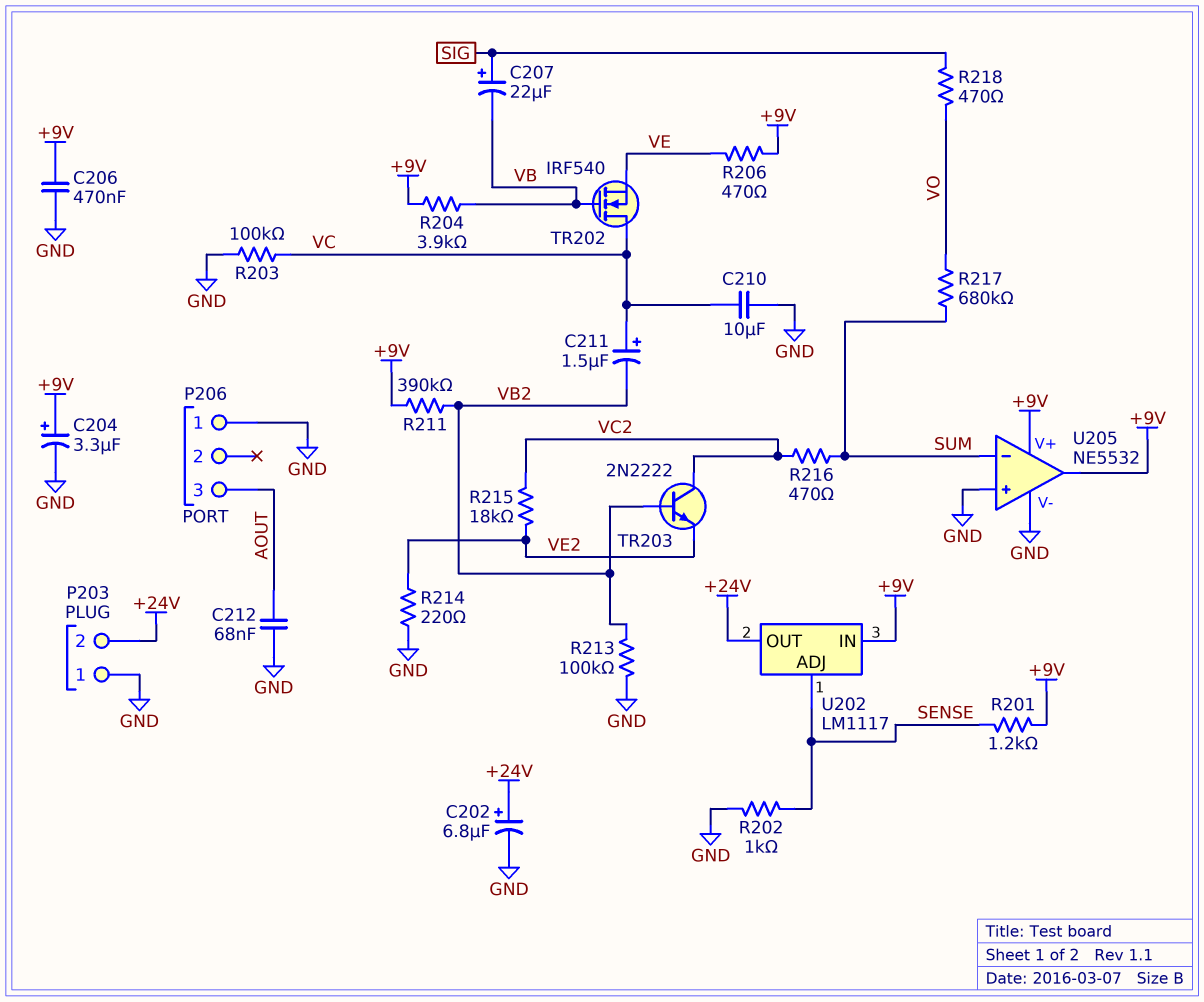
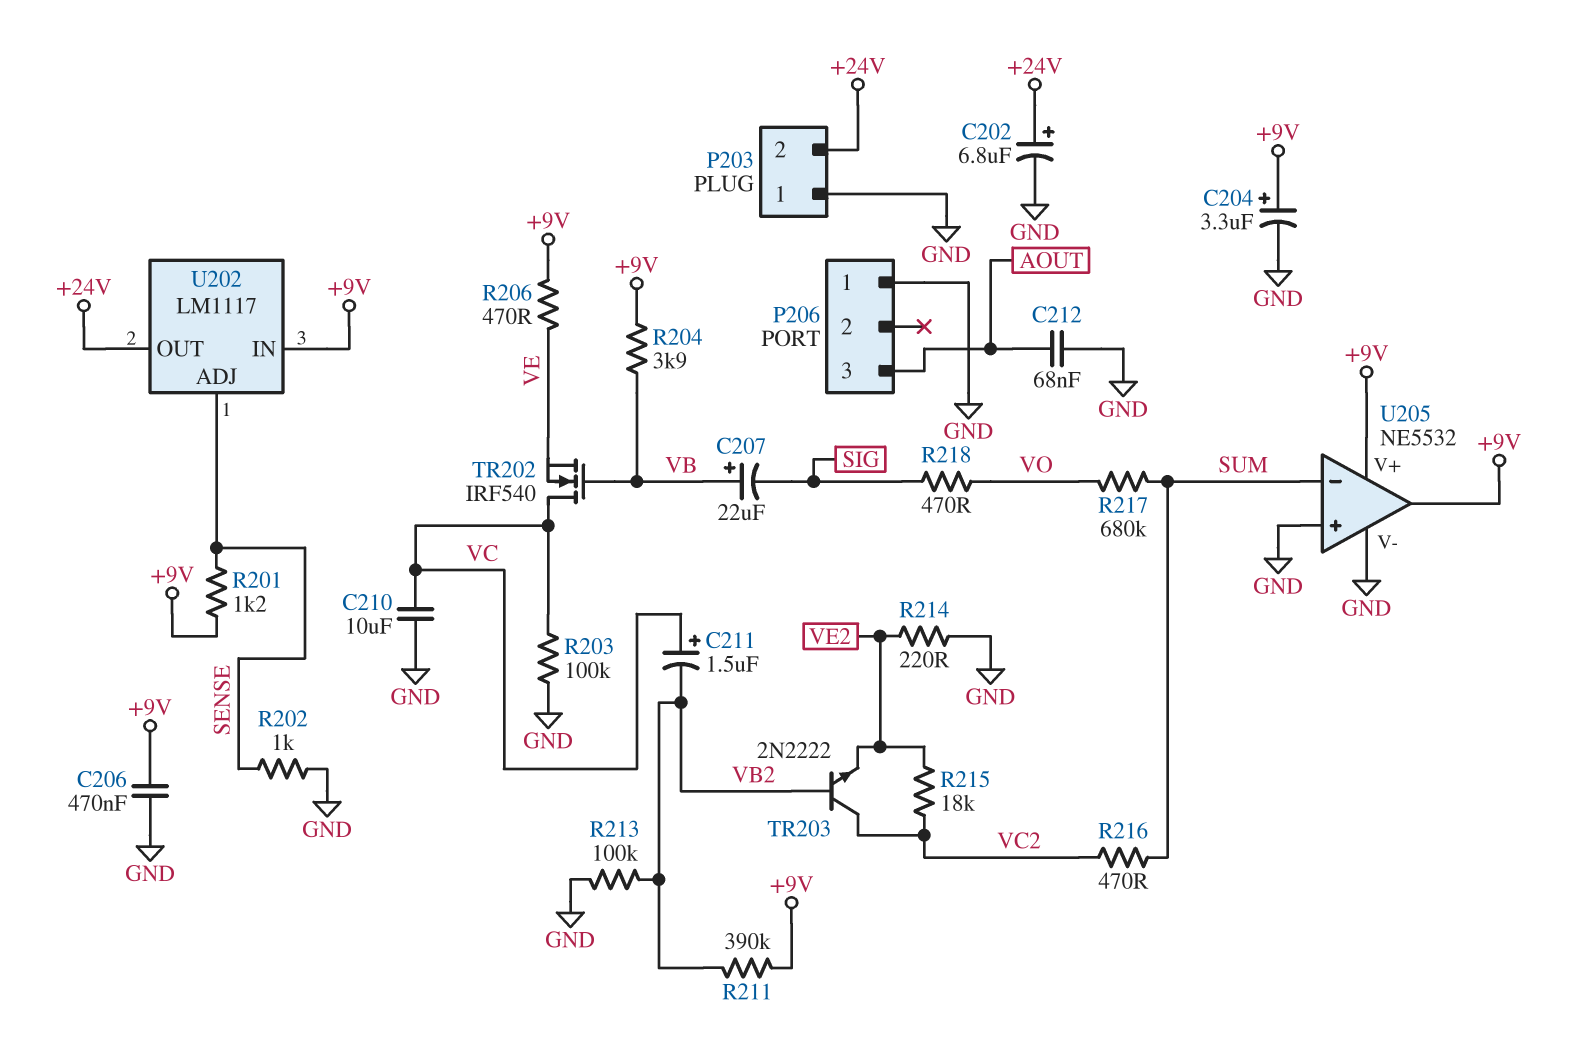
C207: 22uF (plus SIG, minus VB) -> 22uF (plus VB, minus SIG)

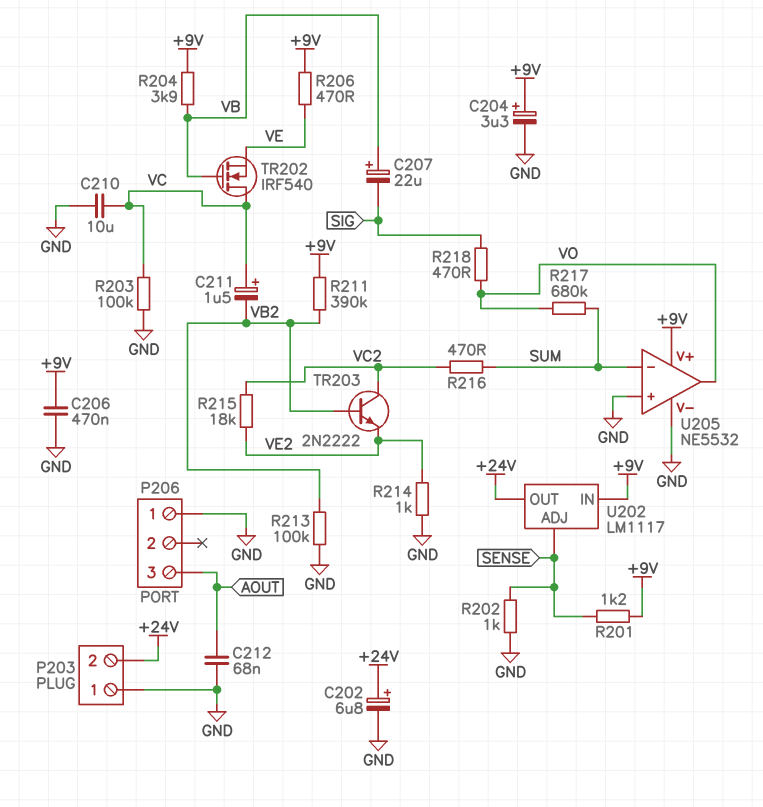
R214: 220 (GND, VE2) -> 1k (GND, VE2)
U205 pin out: +9V -> VO

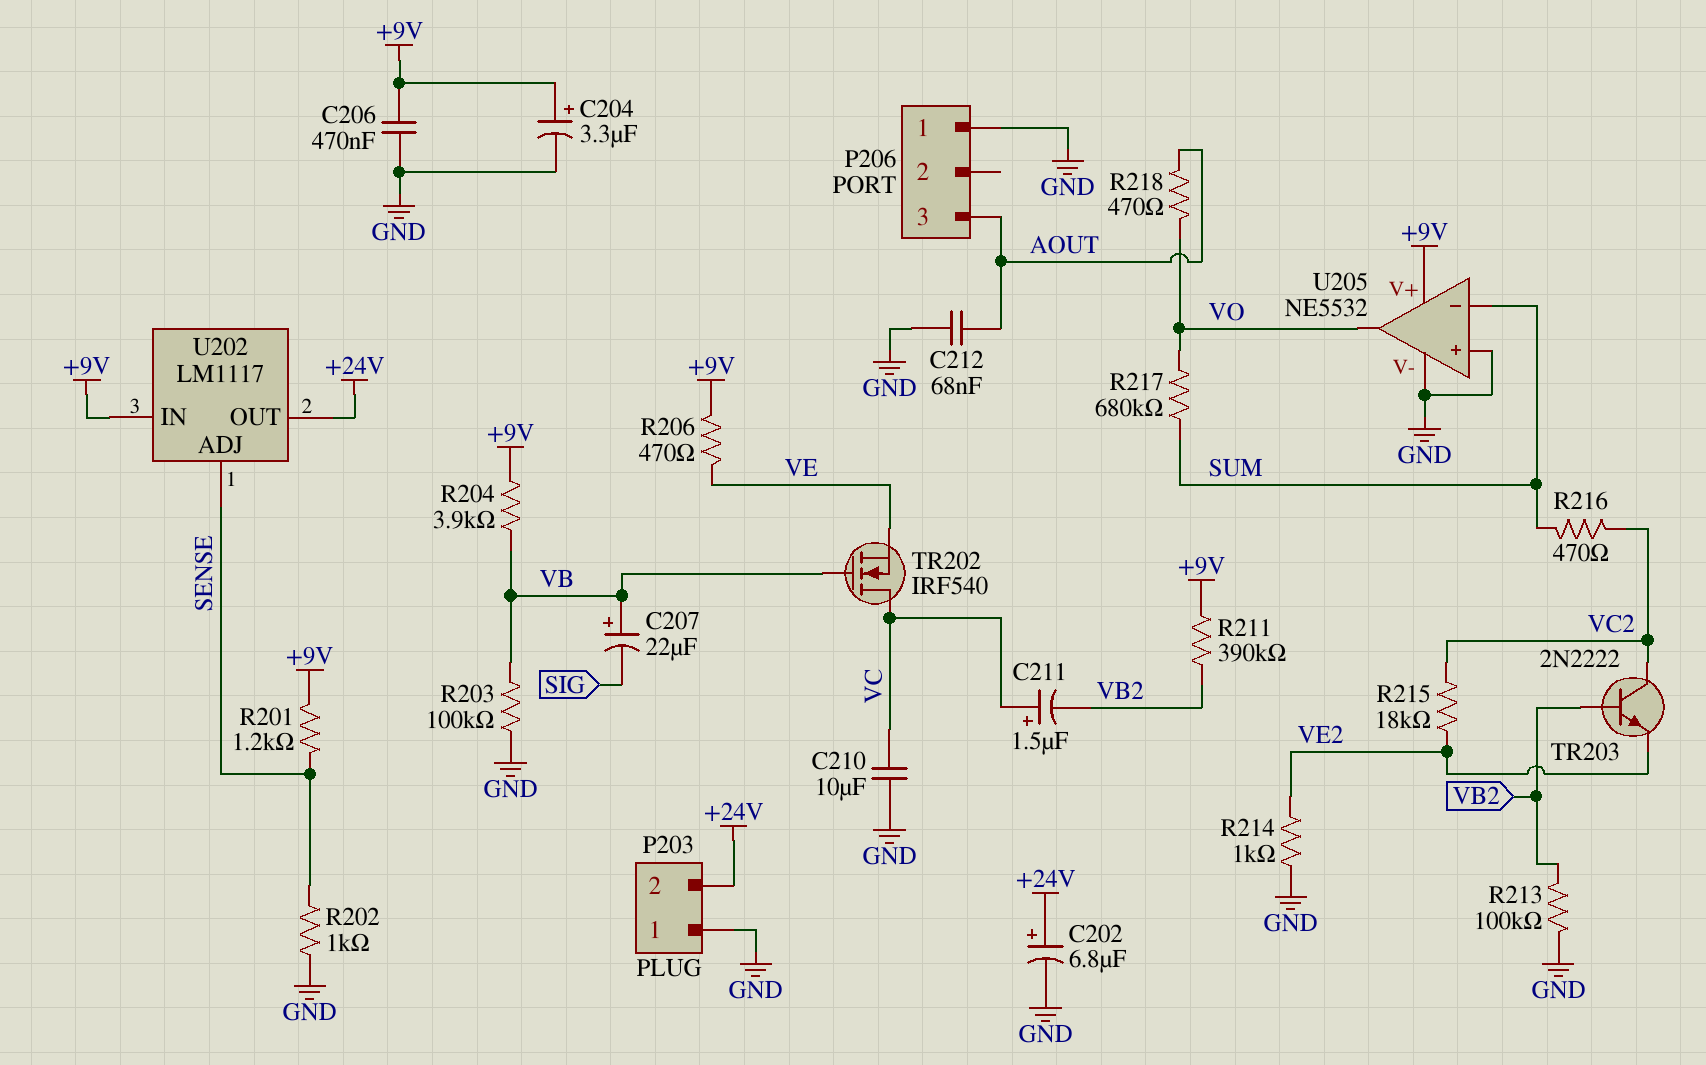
R203: 100k (GND, VC) -> 100k (GND, VB)
R218: 470 (SIG, VO) -> 470 (AOUT, VO)

